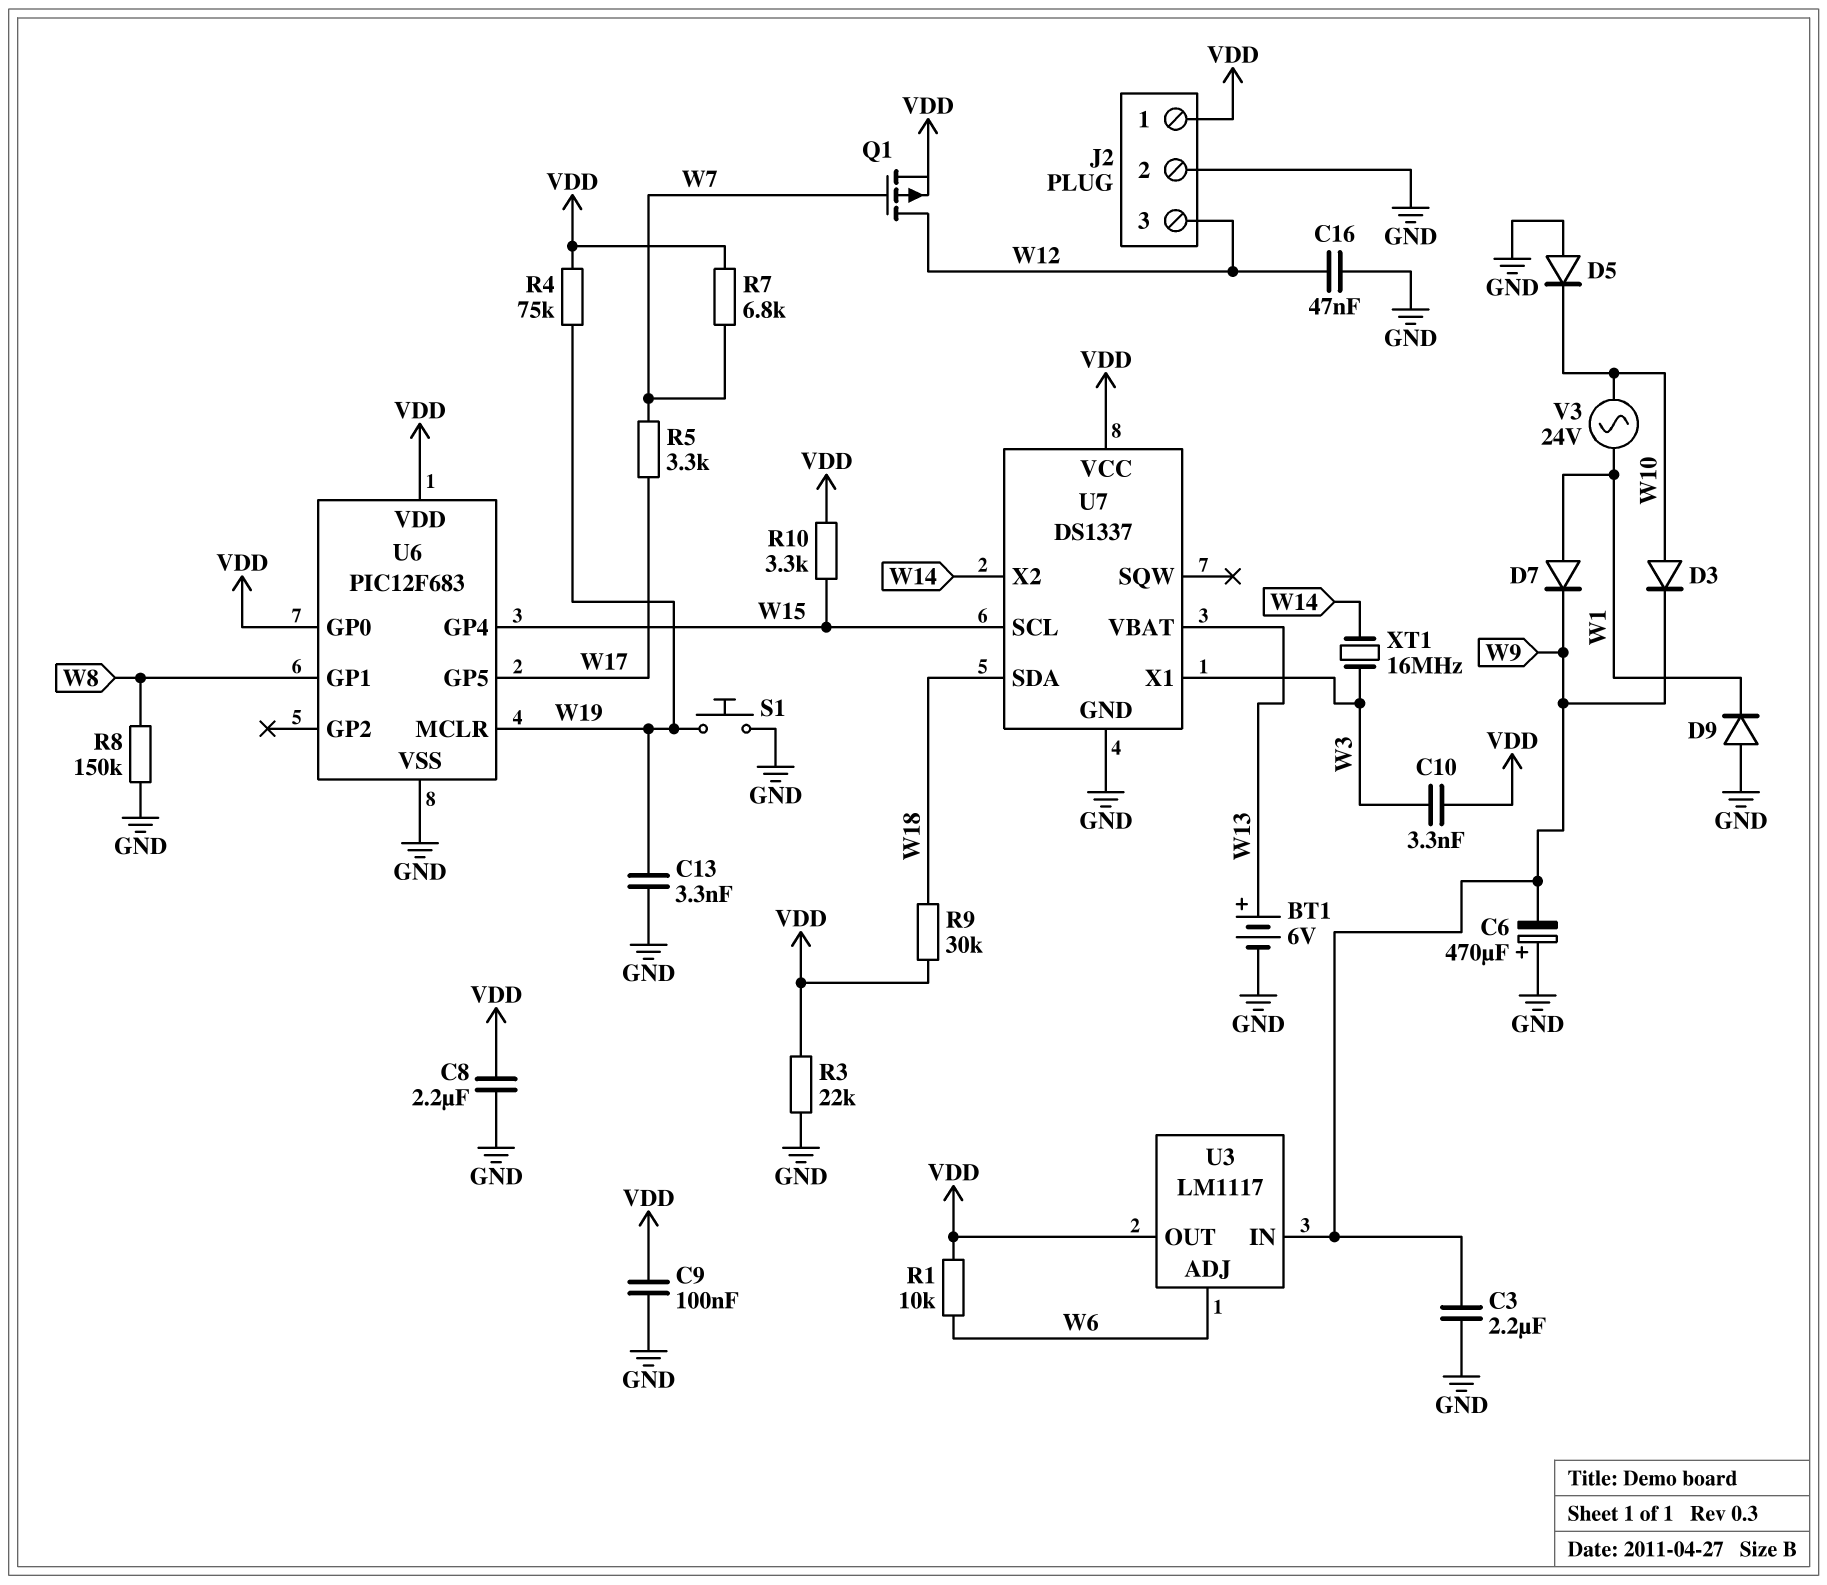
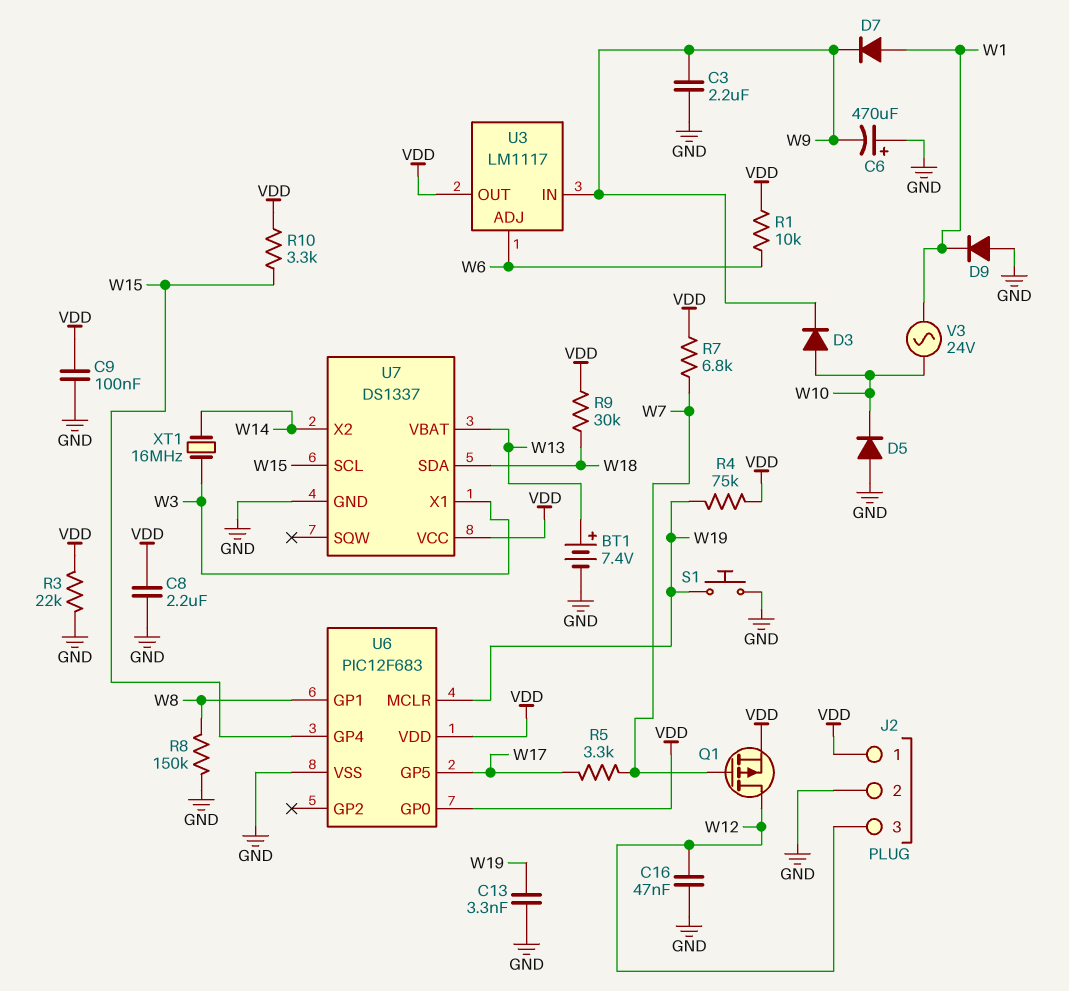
BT1: 6V (plus W13, minus GND) -> 7.4V (plus W13, minus GND)
C10: 3.3nF (VDD, W3) -> none

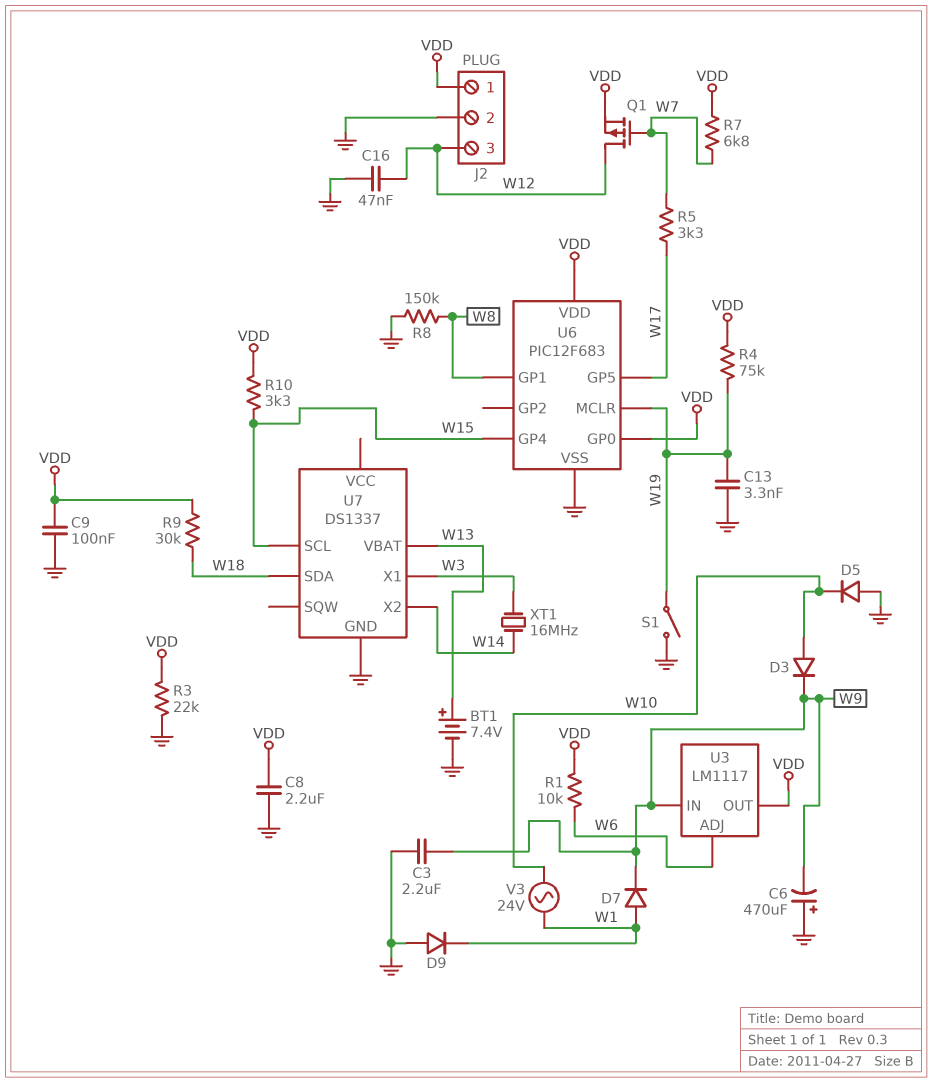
S1: button (GND, W19) -> switch (GND, W19)
U7 pin VCC: VDD -> none

